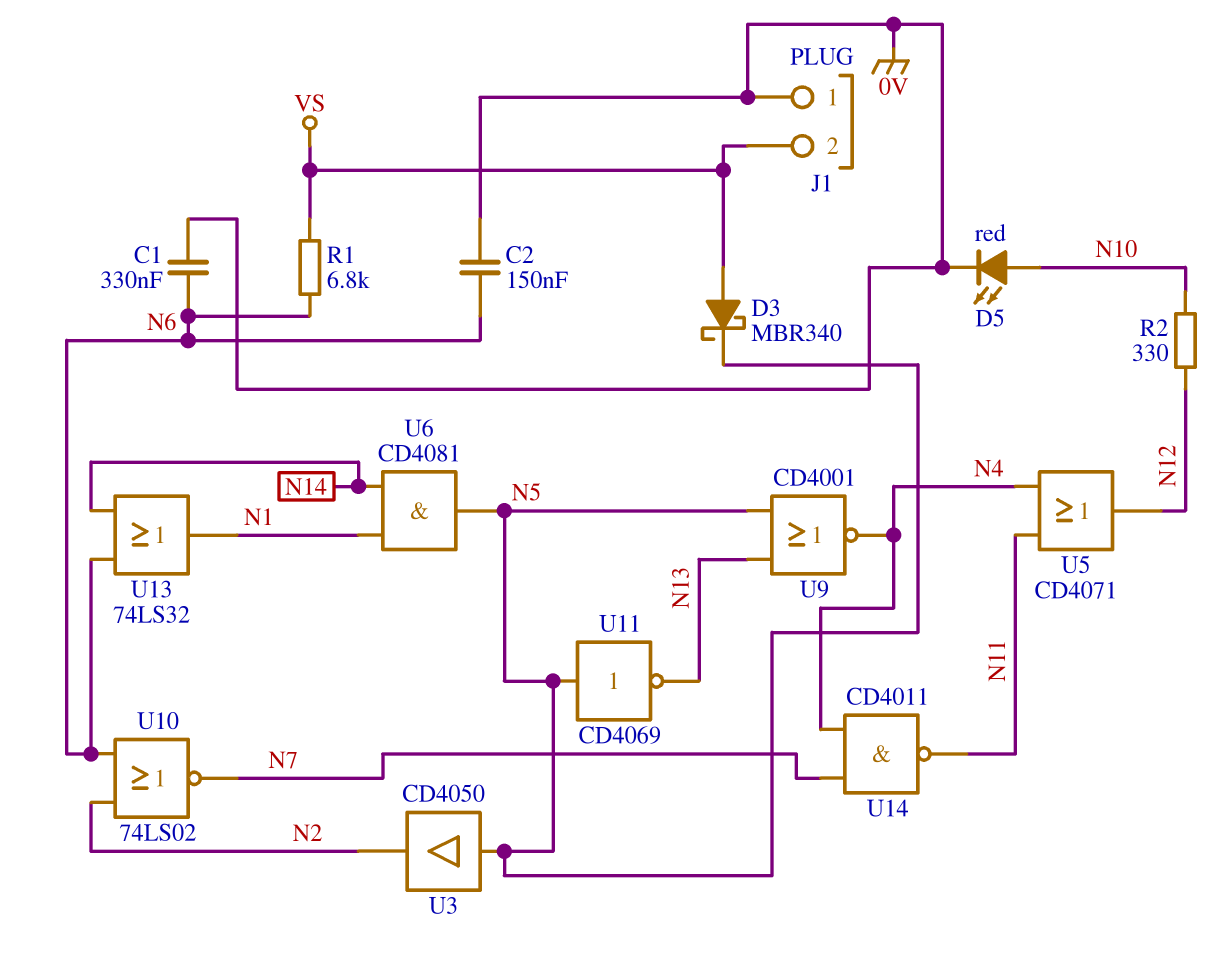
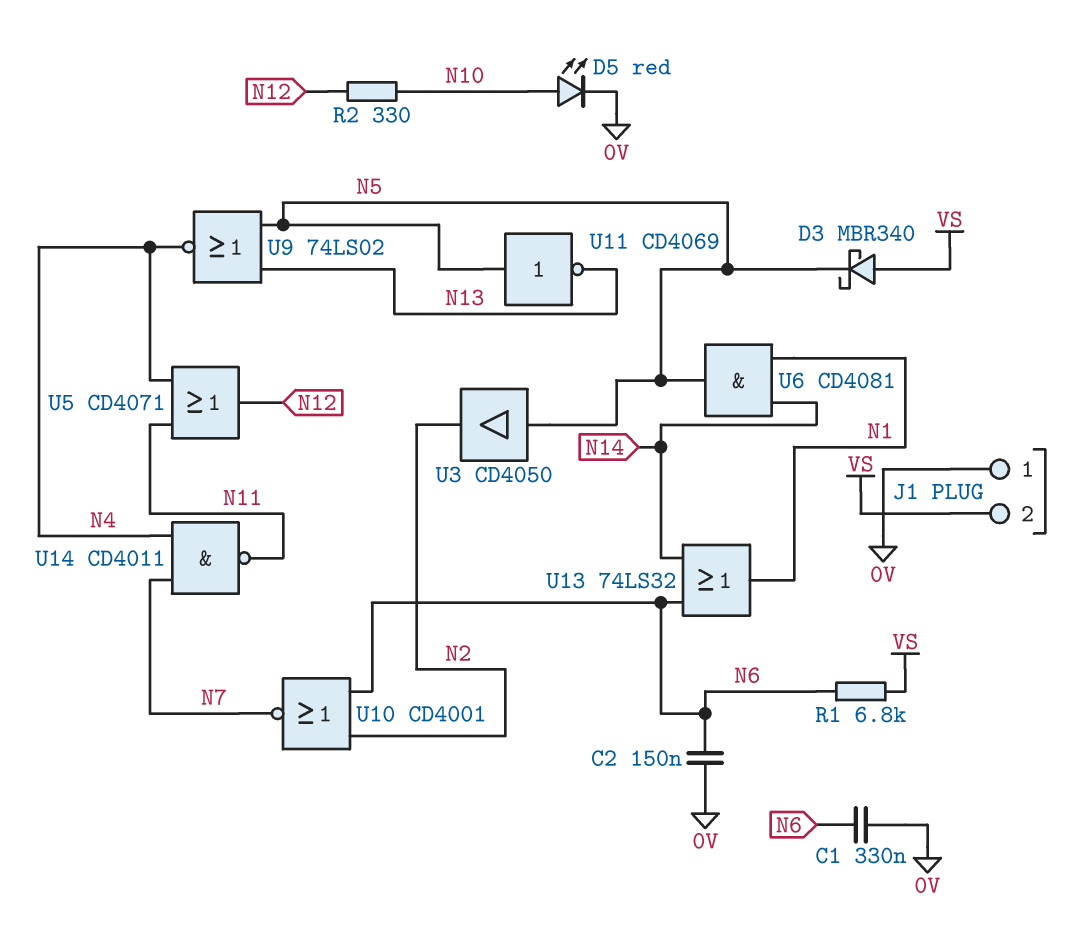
U9: NOR CD4001 (in N5, in N13, out N4) -> NOR 74LS02 (in N5, in N13, out N4)
U10: NOR 74LS02 (in N2, in N6, out N7) -> NOR CD4001 (in N2, in N6, out N7)

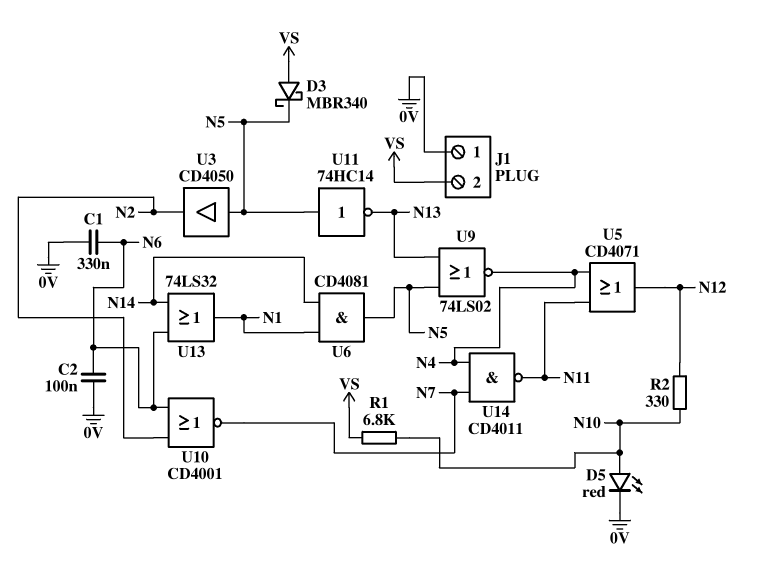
C2: 150nF (0V, N6) -> 100nF (0V, N6)
R1: 6.8k (N6, VS) -> 6.8k (N10, VS)
U11: NOT CD4069 (in N5, out N13) -> NOT 74HC14 (in N5, out N13)

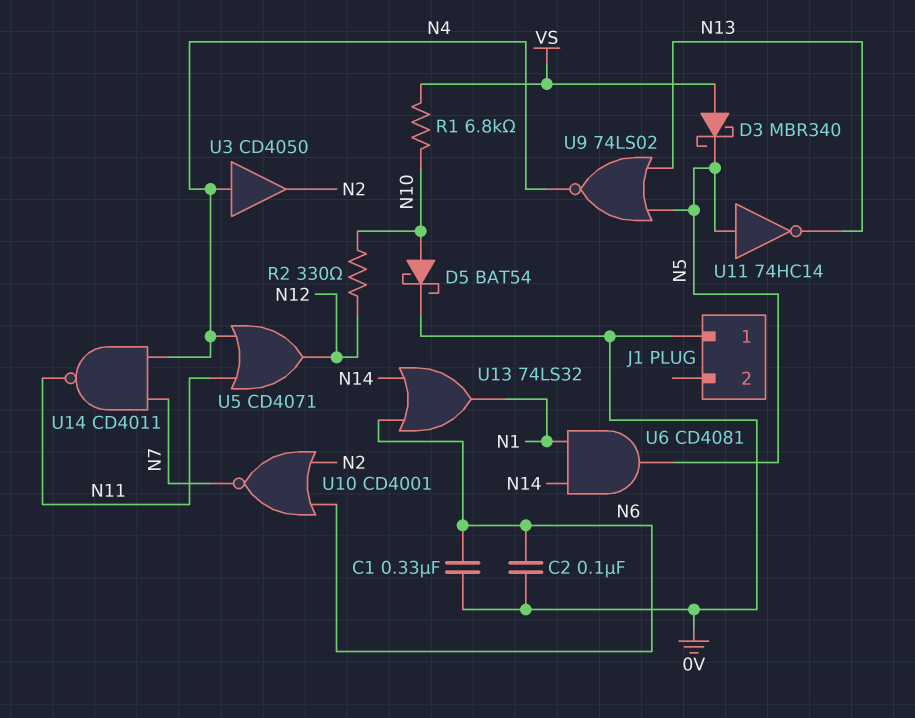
D5: LED red (A N10, K 0V) -> schottky BAT54 (A N10, K 0V)
J1 pin 2: VS -> none
U3: buffer CD4050 (in N5, out N2) -> buffer CD4050 (in N4, out N2)

